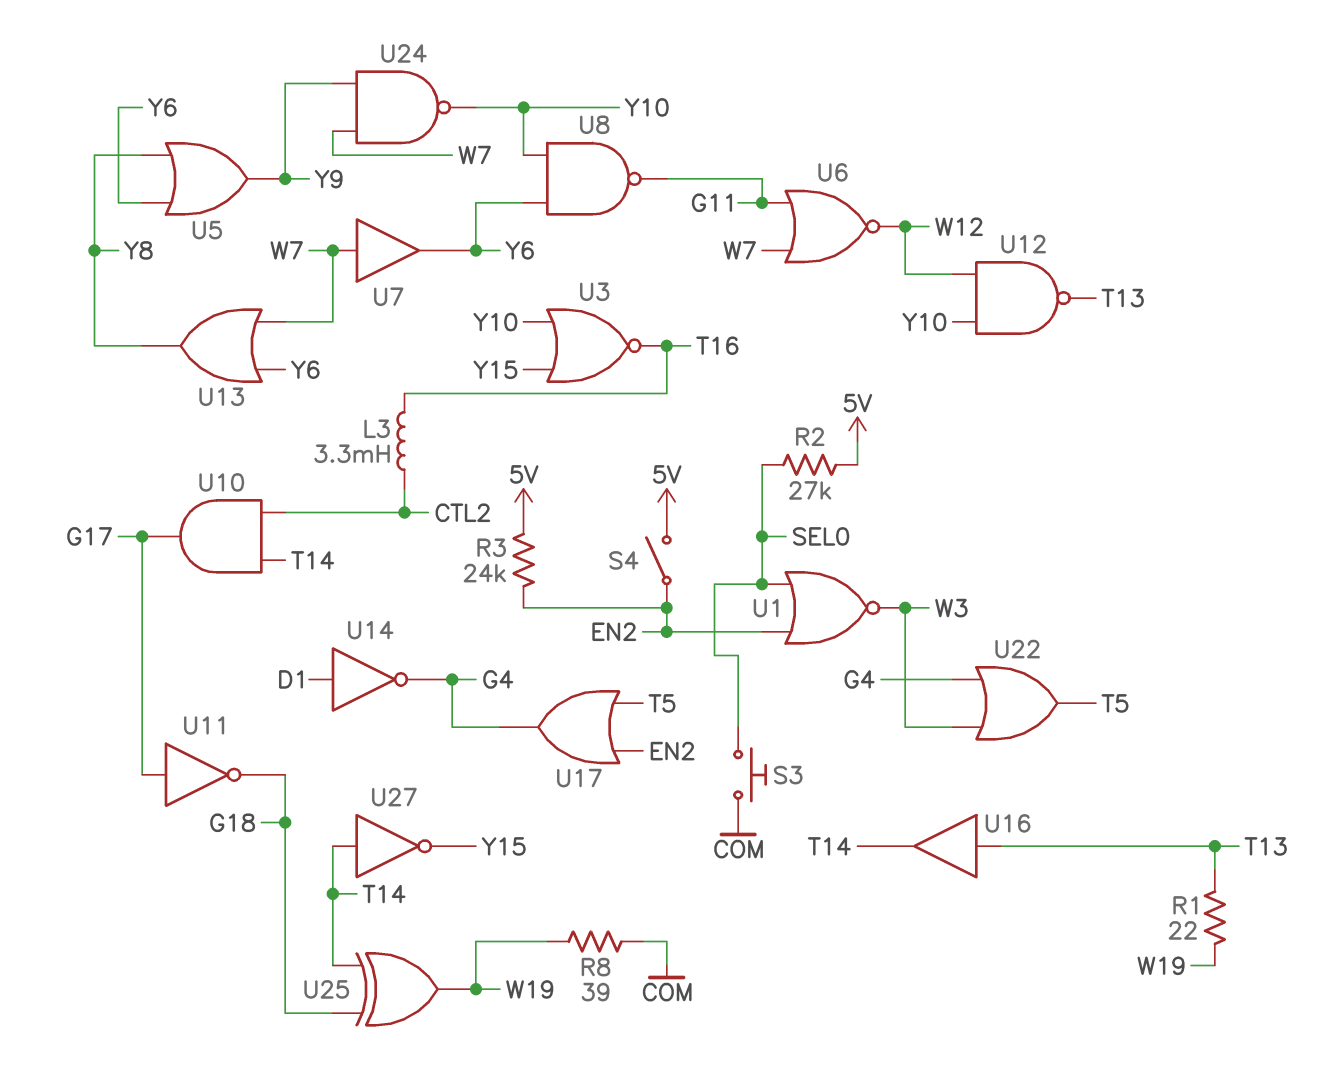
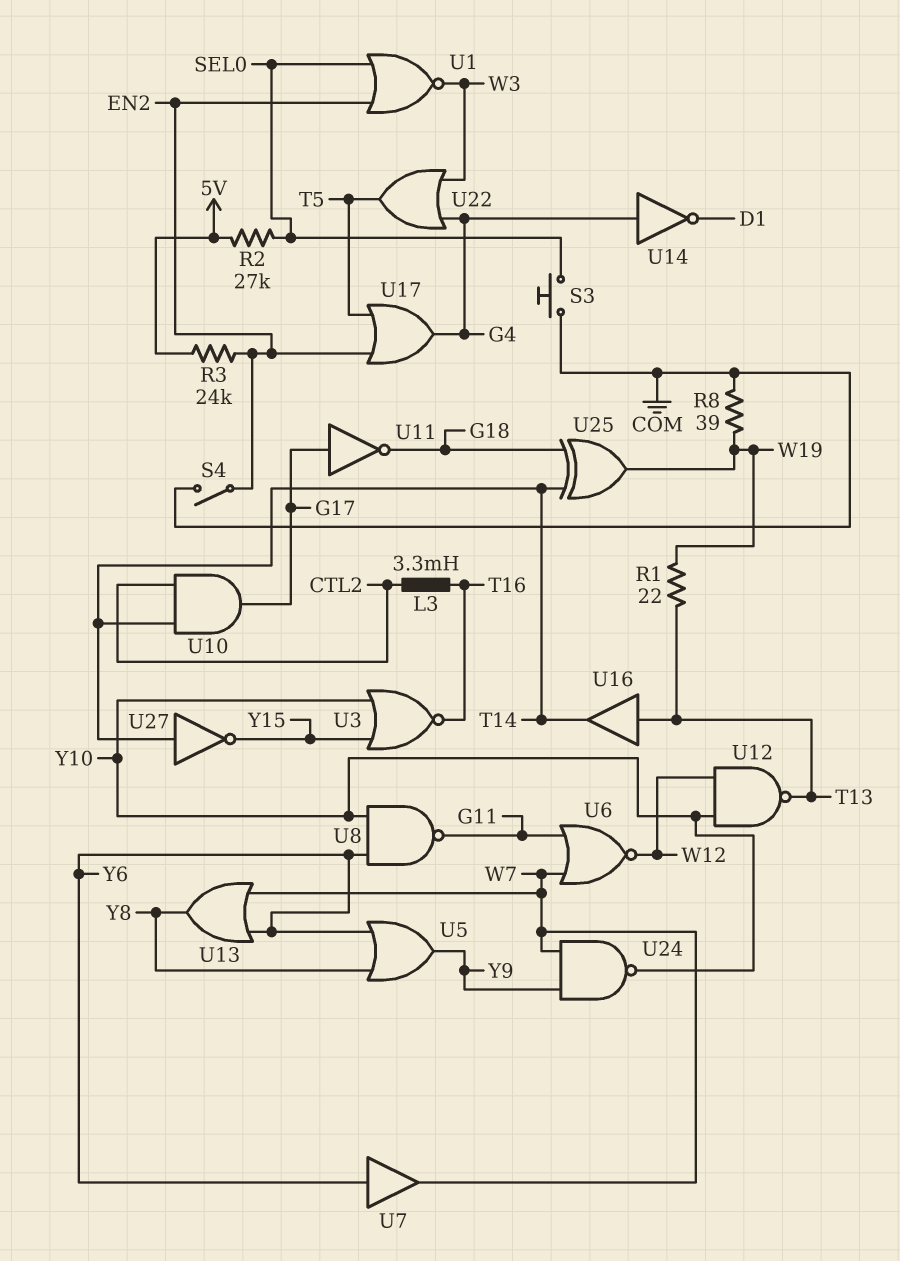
S4: switch (5V, EN2) -> switch (COM, EN2)
U7: buffer (in W7, out Y6) -> buffer (in Y6, out W7)
U14: NOT (in D1, out G4) -> NOT (in G4, out D1)

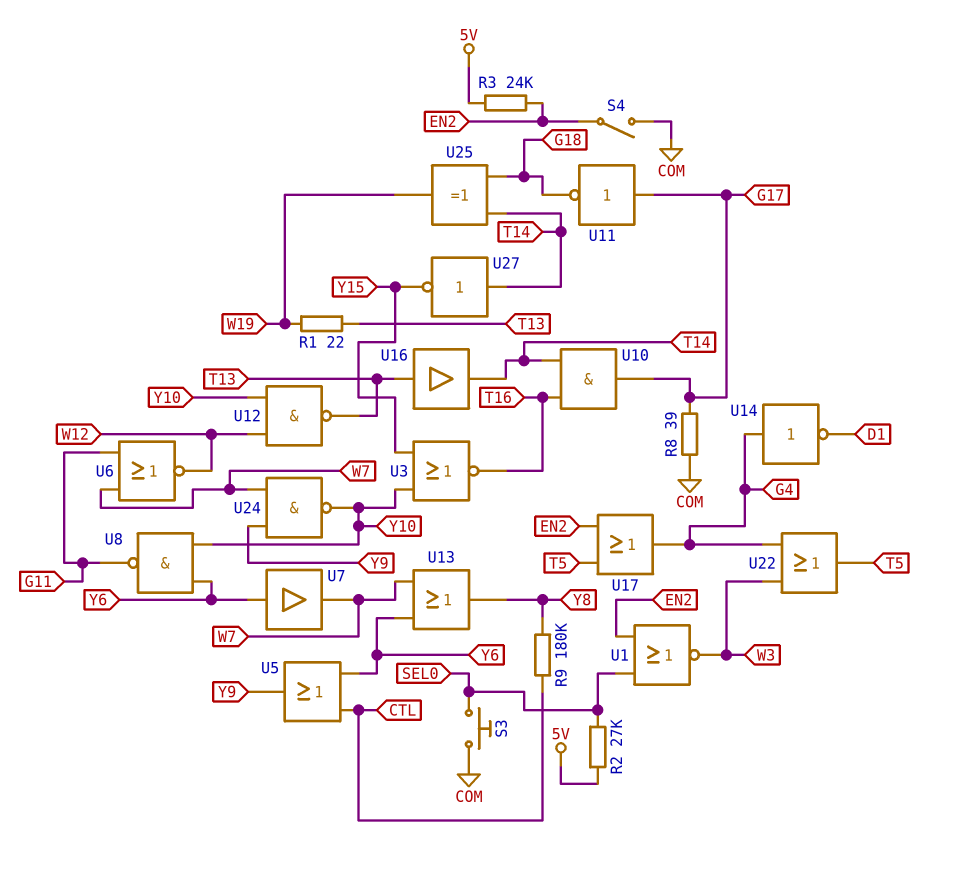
L3: 3.3mH (CTL2, T16) -> none
R8: 39 (COM, W19) -> 39 (COM, G17)
R9: none -> 180k (CTL, Y8)
U5: OR (in Y6, in Y8, out Y9) -> OR (in CTL, in Y6, out Y9)
U10: AND (in CTL2, in T14, out G17) -> AND (in T14, in T16, out G17)

